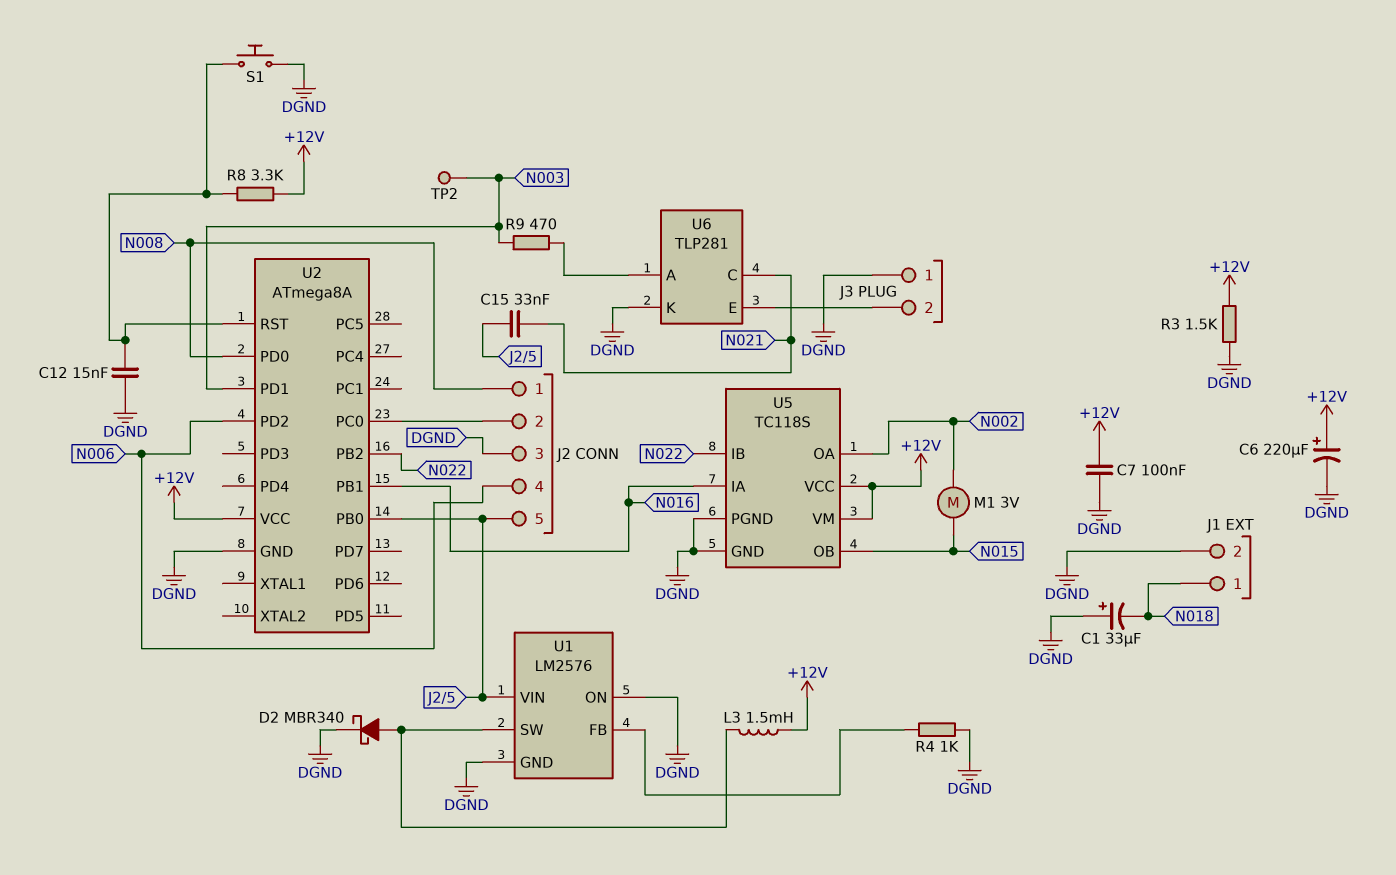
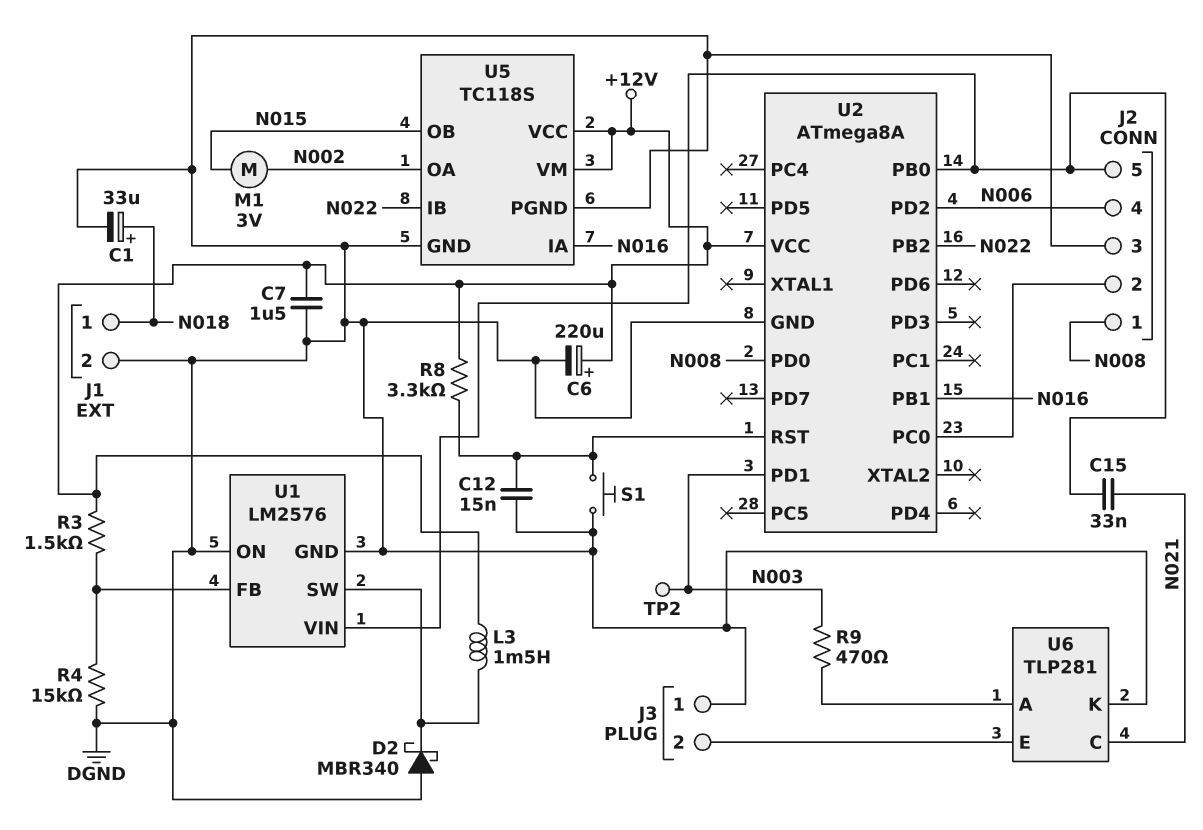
C1: 33uF (plus DGND, minus N018) -> 33uF (plus N018, minus DGND)
C7: 100nF (+12V, DGND) -> 1.5uF (+12V, DGND)
D2: schottky MBR340 (A U1/SW, K DGND) -> schottky MBR340 (A DGND, K U1/SW)
R3: 1.5k (+12V, DGND) -> 1.5k (+12V, U1/FB)
R4: 1k (DGND, U1/FB) -> 15k (DGND, U1/FB)

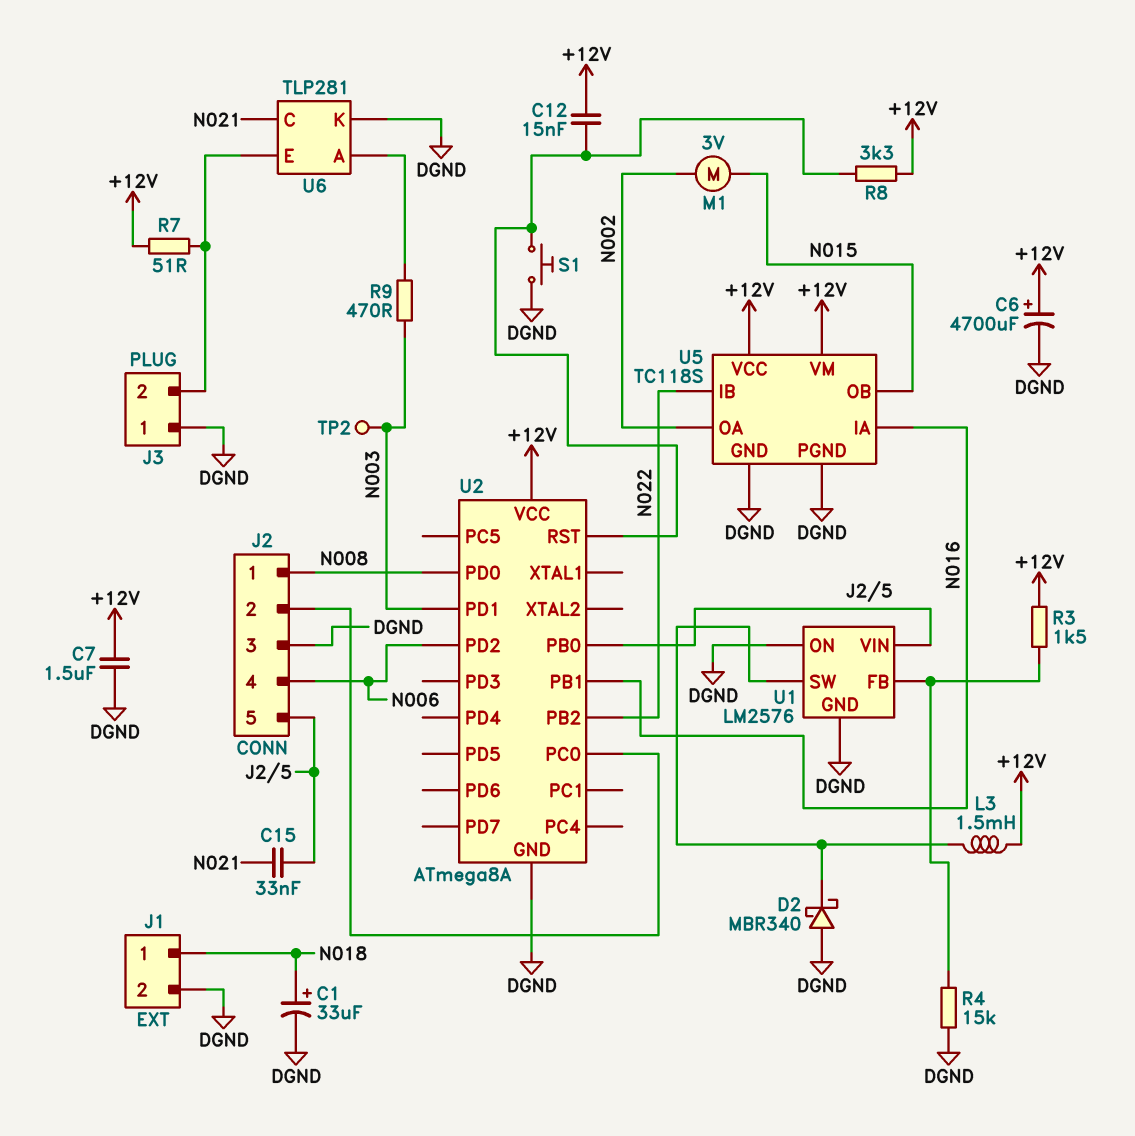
C6: 220uF (plus +12V, minus DGND) -> 4700uF (plus +12V, minus DGND)
C12: 15nF (DGND, U2/RST) -> 15nF (+12V, U2/RST)
R7: none -> 51 (+12V, J3/2)

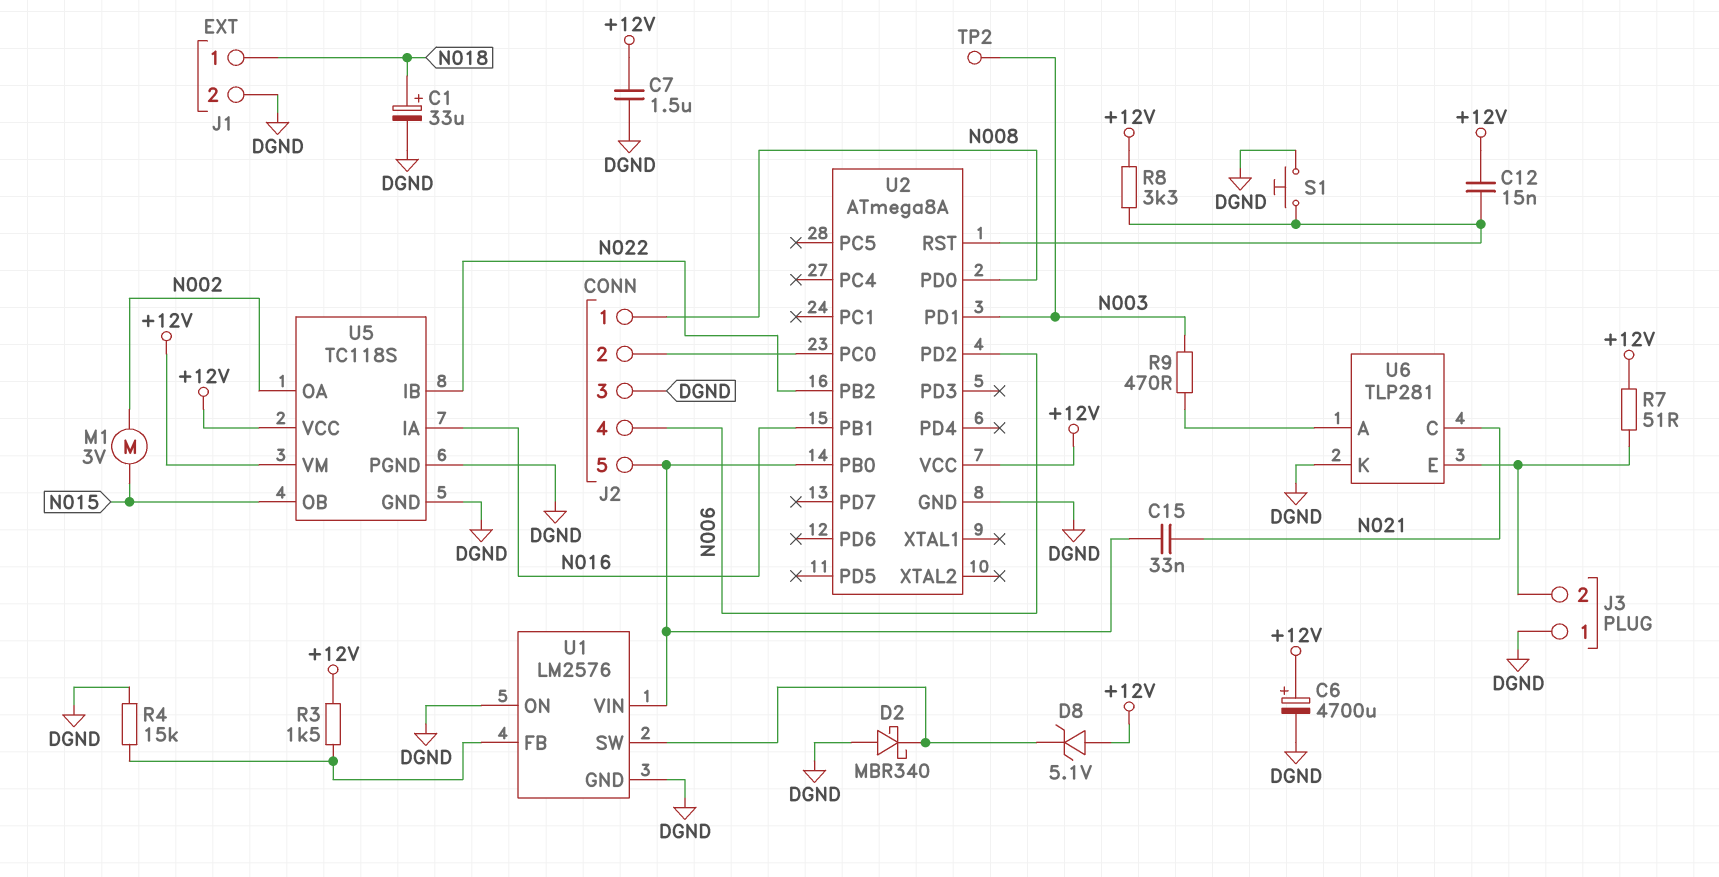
D8: none -> zener 5.1V (A +12V, K U1/SW)
L3: 1.5mH (+12V, U1/SW) -> none

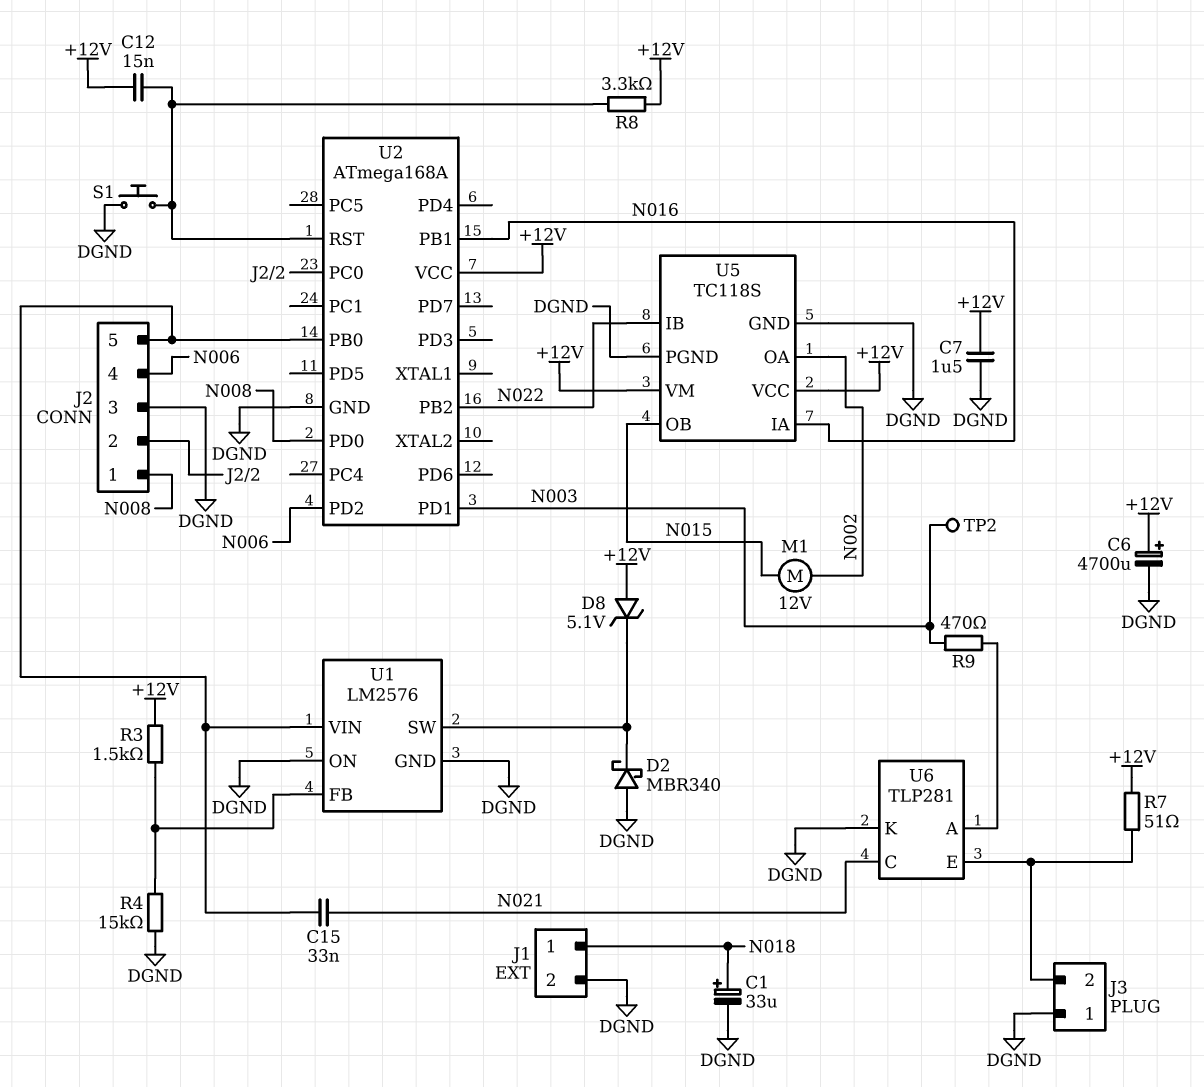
M1: motor 3V (N002, N015) -> motor 12V (N002, N015)
U2: ATmega8A -> ATmega168A

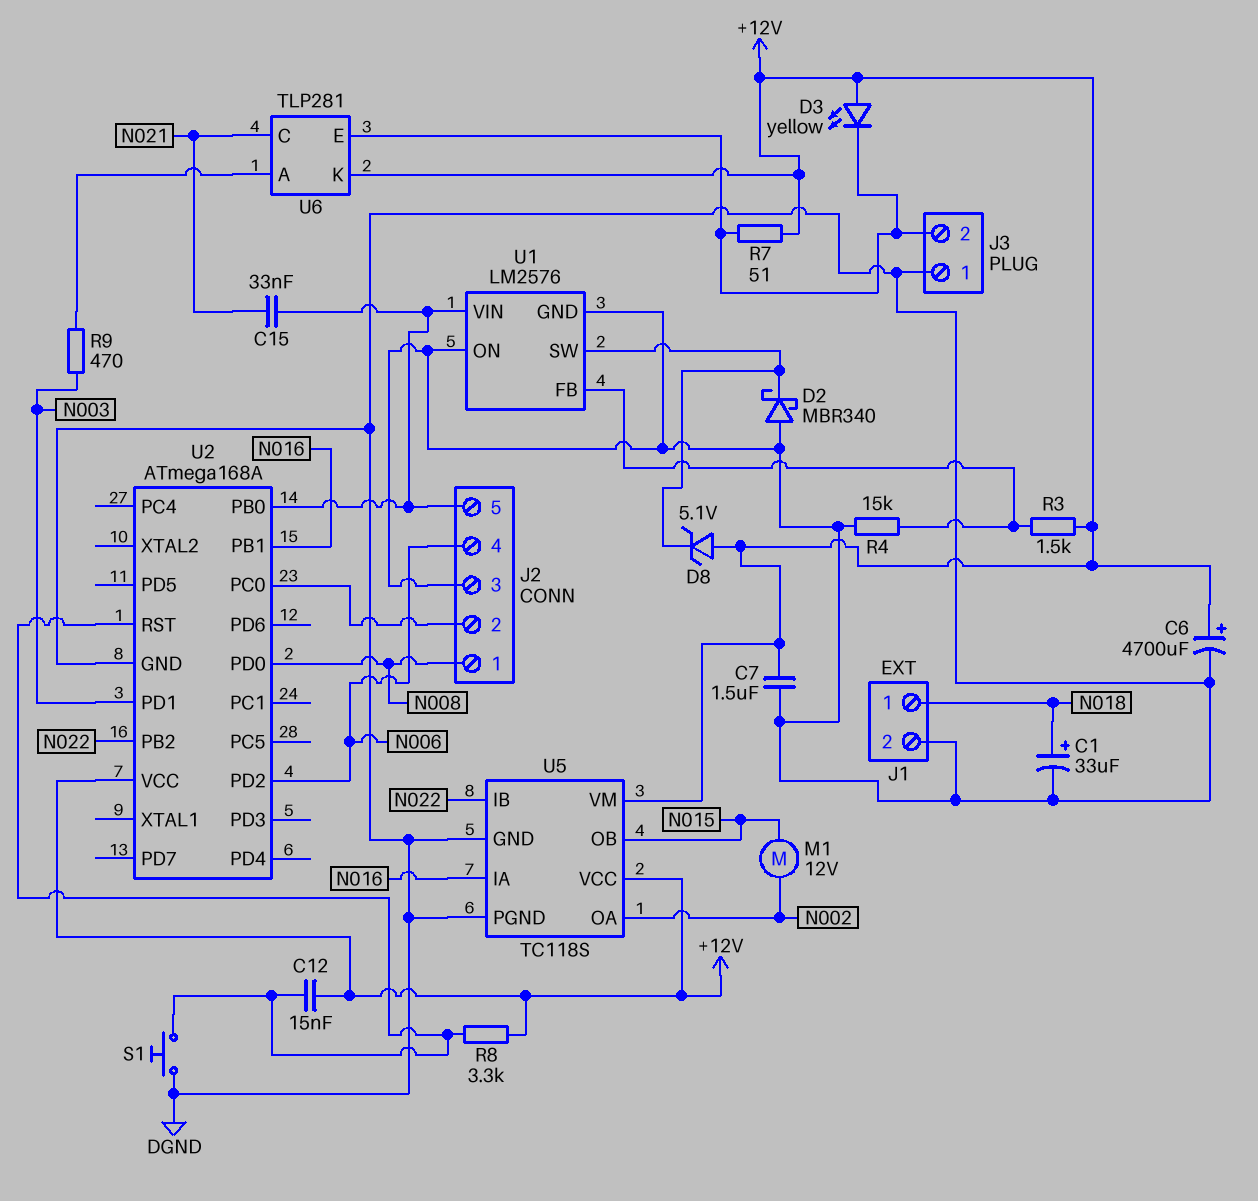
D3: none -> LED yellow (A +12V, K J3/2)
TP2: test point (N003) -> none
U6 pin K: DGND -> +12V

